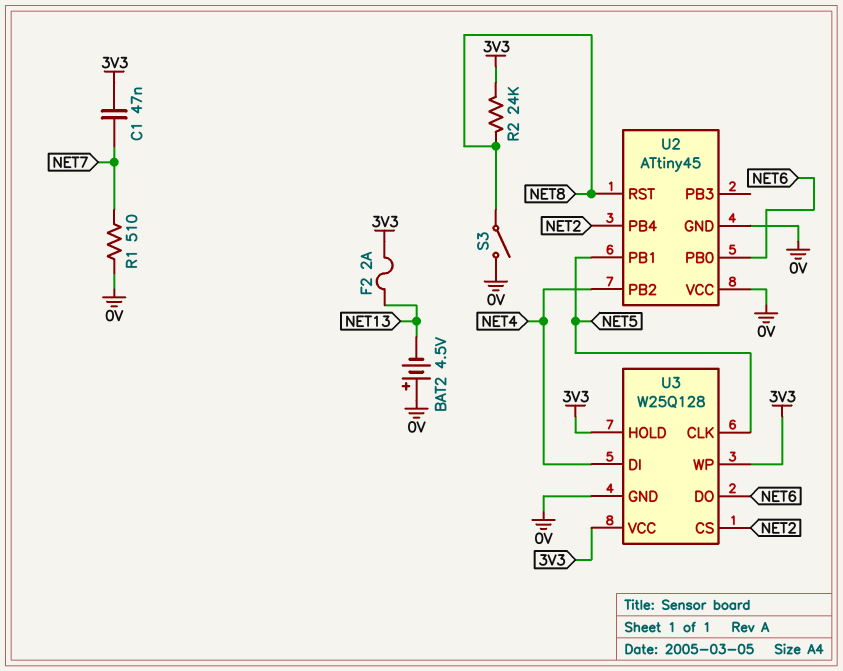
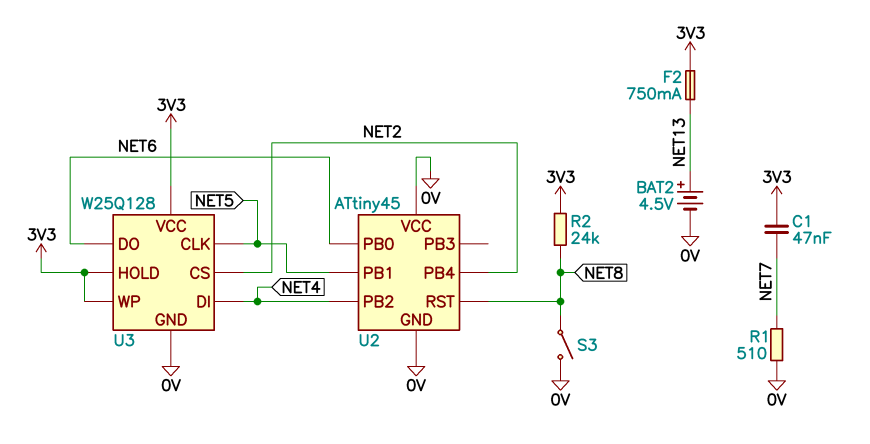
BAT2: 4.5V (plus 0V, minus NET13) -> 4.5V (plus NET13, minus 0V)
F2: 2A (3V3, NET13) -> 750mA (3V3, NET13)

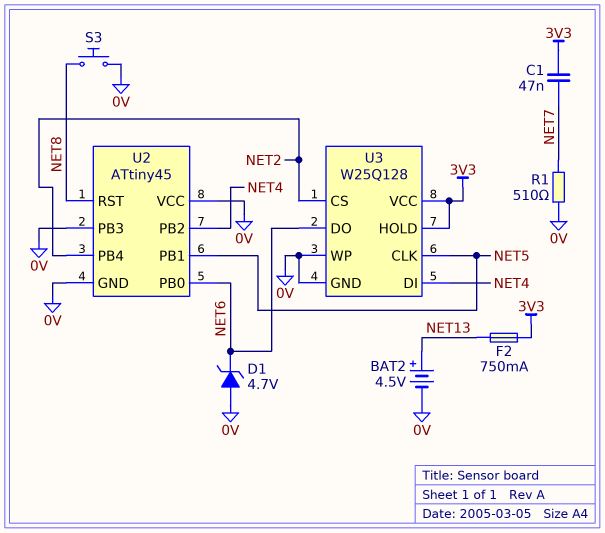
D1: none -> zener 4.7V (A 0V, K NET6)
R2: 24k (3V3, NET8) -> none
S3: switch (0V, NET8) -> button (0V, NET8)
U2 pin PB3: none -> 0V
U3 pin WP: 3V3 -> 0V

